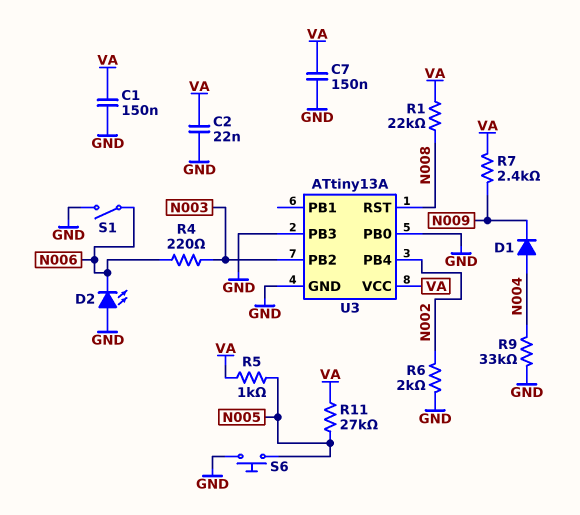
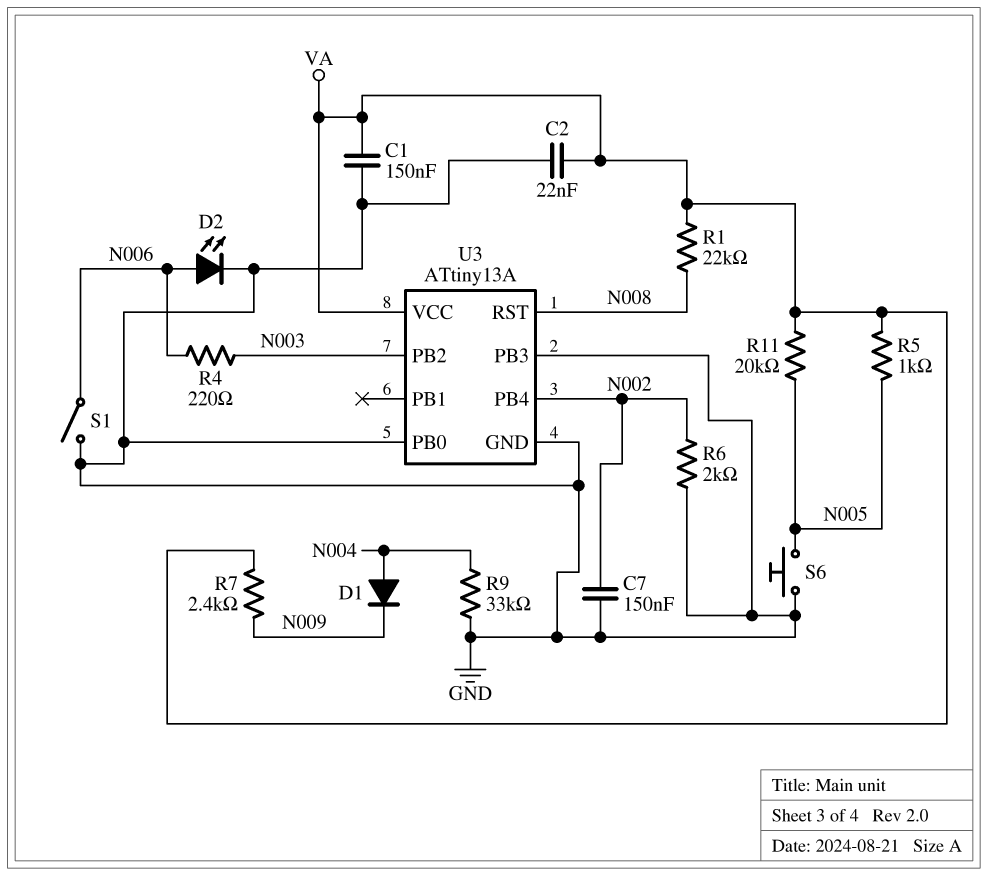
C7: 150nF (GND, VA) -> 150nF (GND, N002)
D2: LED (A GND, K N006) -> LED (A N006, K GND)
R11: 27k (N005, VA) -> 20k (N005, VA)

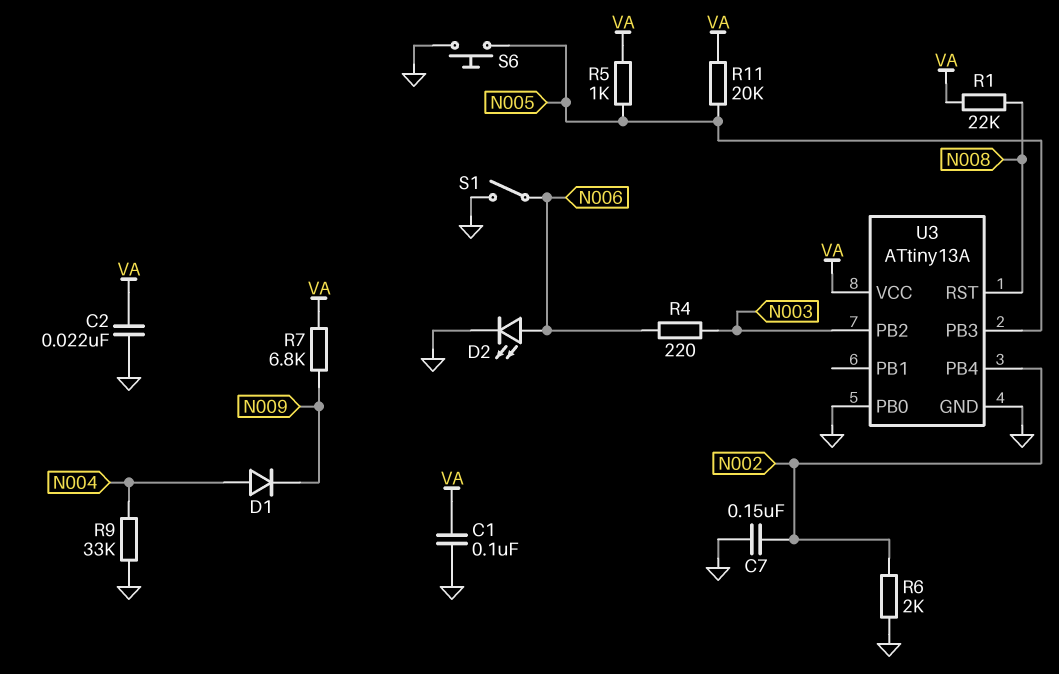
C1: 150nF (GND, VA) -> 100nF (GND, VA)
R7: 2.4k (N009, VA) -> 6.8k (N009, VA)
U3 pin PB3: GND -> N005

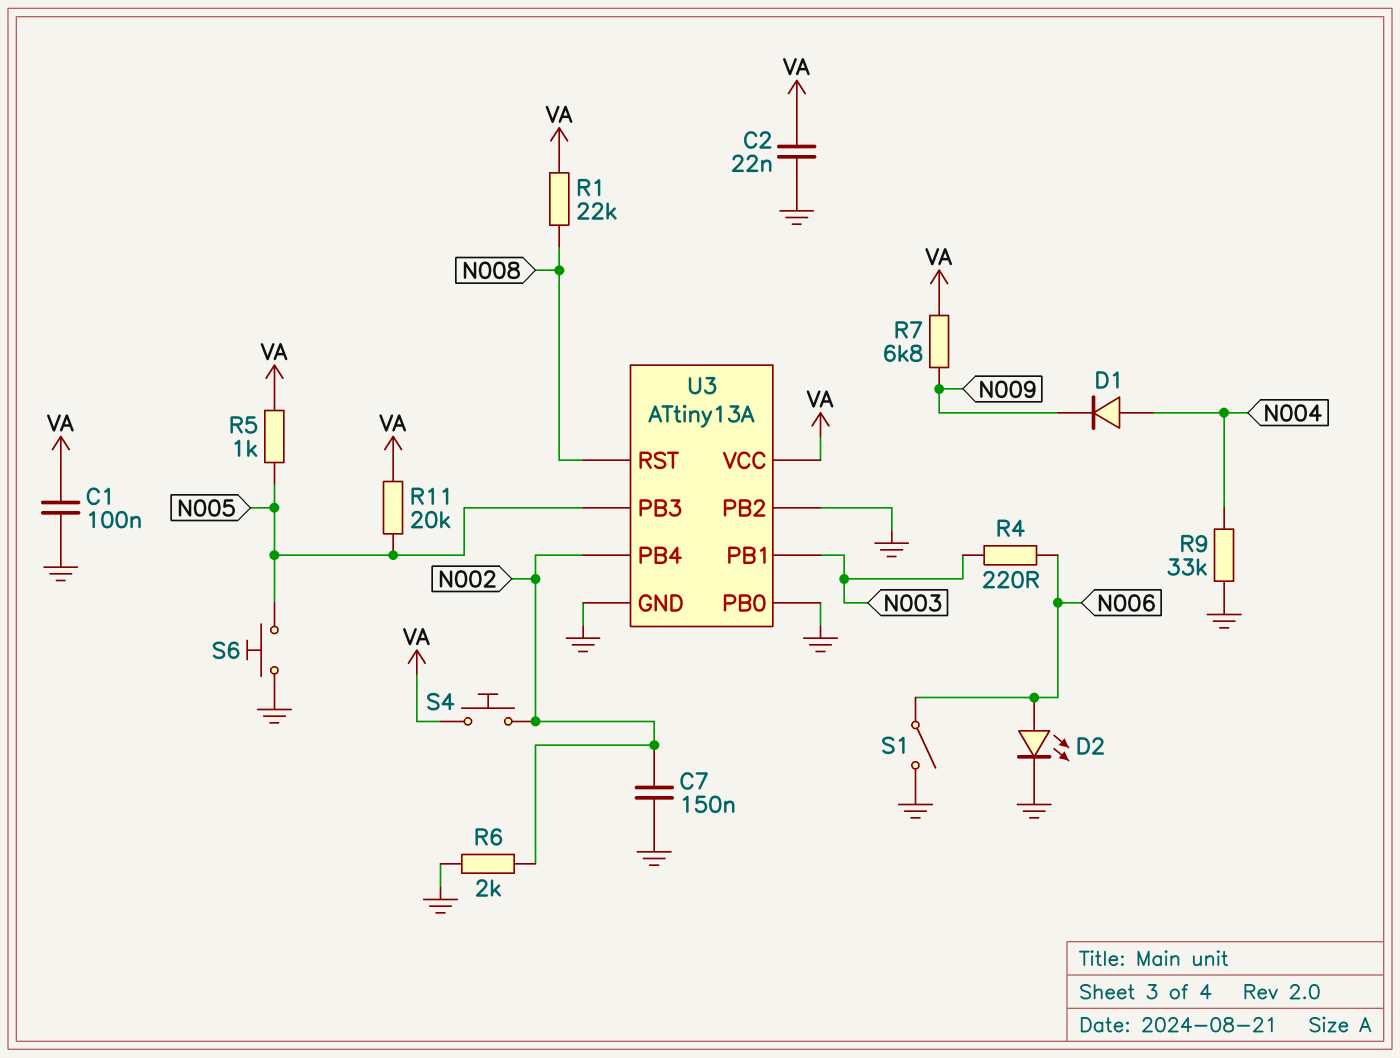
S4: none -> button (N002, VA)
U3 pin PB1: none -> N003
U3 pin PB2: N003 -> GND

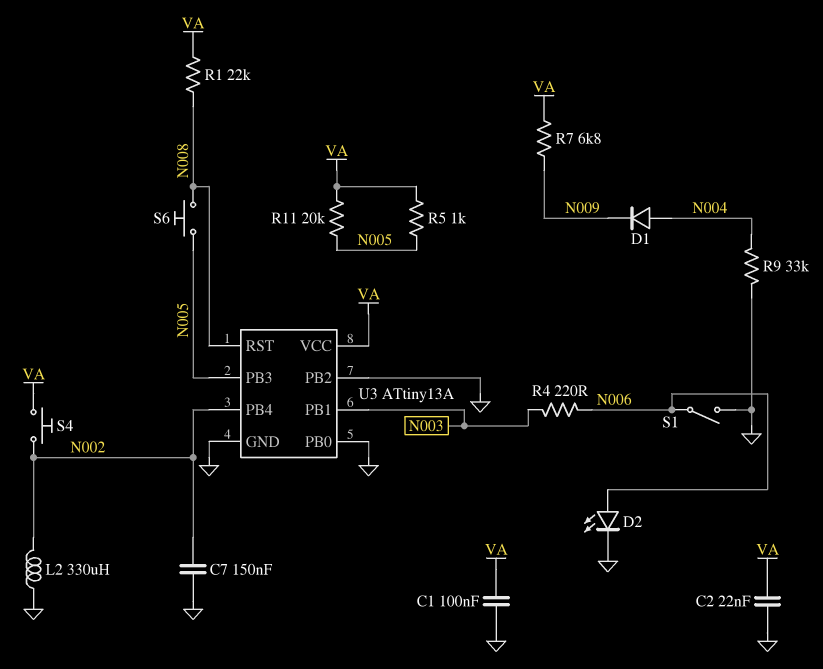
L2: none -> 330uH (GND, N002)
R6: 2k (GND, N002) -> none
S6: button (GND, N005) -> button (N005, N008)

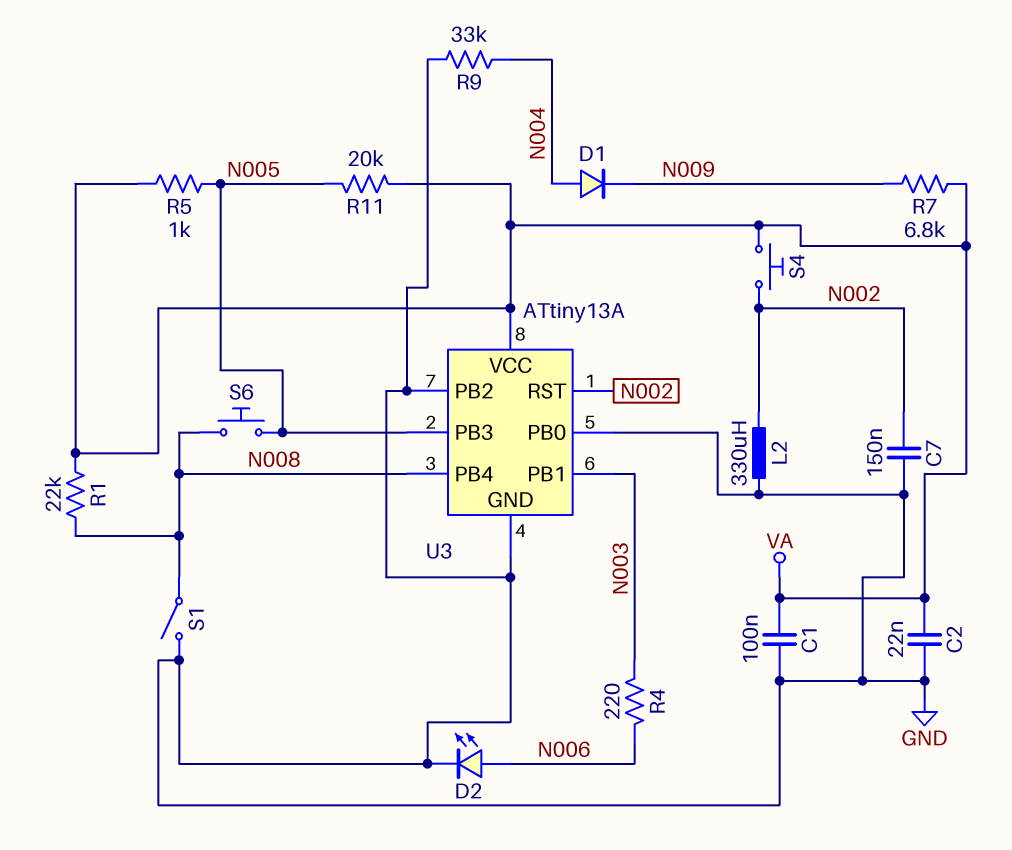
S1: switch (GND, N006) -> switch (GND, N008)
U3 pin PB4: N002 -> N008
U3 pin RST: N008 -> N002

